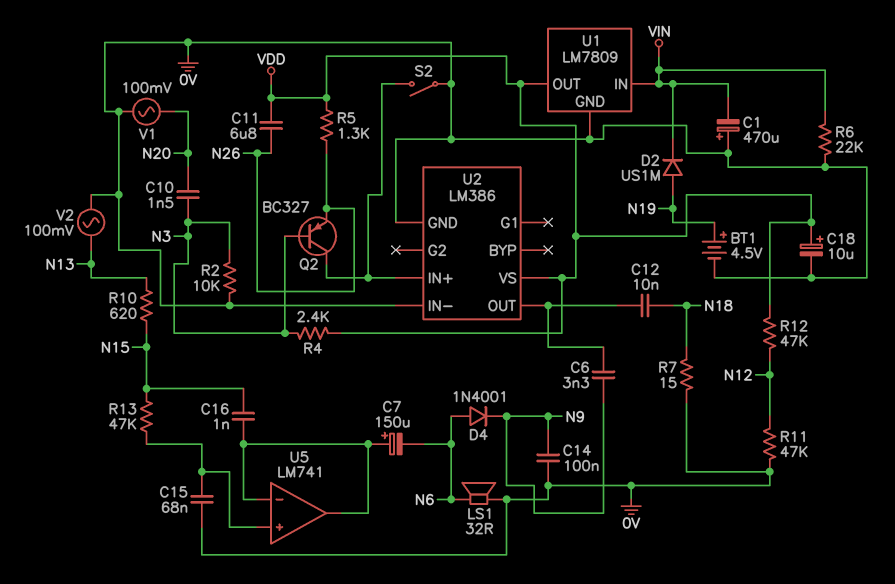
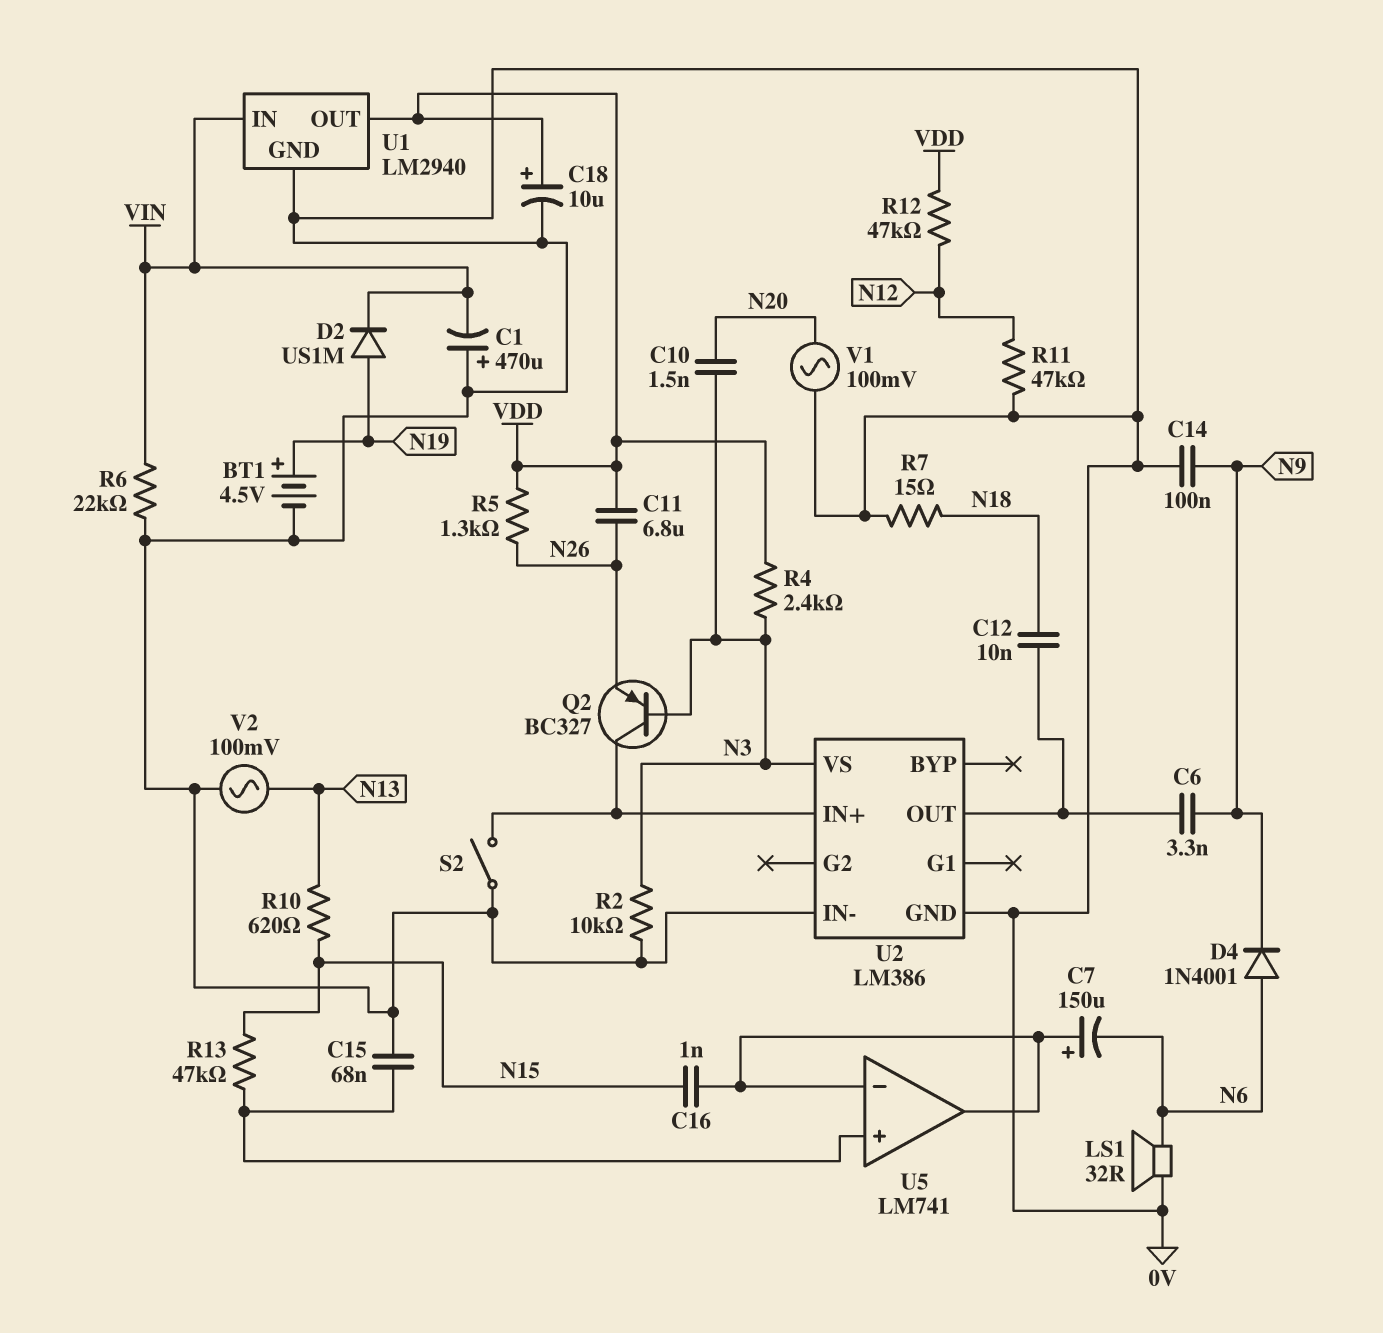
U1: LM7809 -> LM2940
U2 pin VS: VDD -> N3

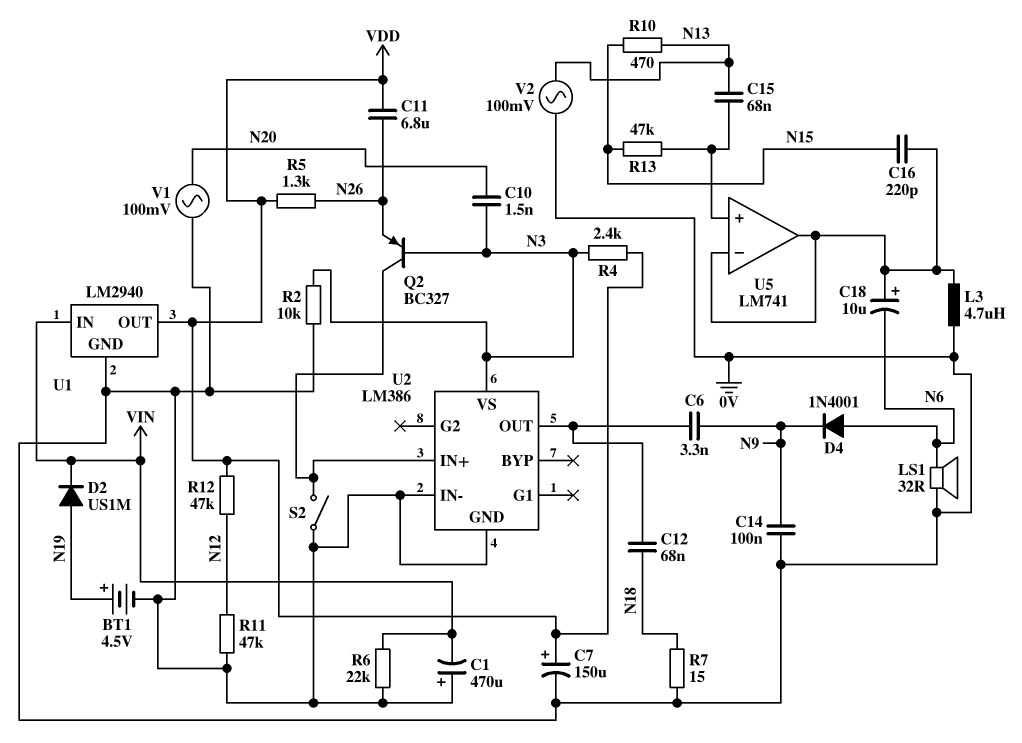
C7: 150uF (plus U5/in-, minus N6) -> 150uF (plus VDD, minus 0V)
C12: 10nF (N18, U2/OUT) -> 68nF (N18, U2/OUT)
C15: 68nF (0V, U5/in+) -> 68nF (N13, U5/in+)
C16: 1nF (N15, U5/in-) -> 220pF (N15, U5/in-)
C18: 10uF (plus VDD, minus 0V) -> 10uF (plus U5/in-, minus N6)
L3: none -> 4.7uH (0V, U5/in-)
R10: 620 (N13, N15) -> 470 (N13, N15)

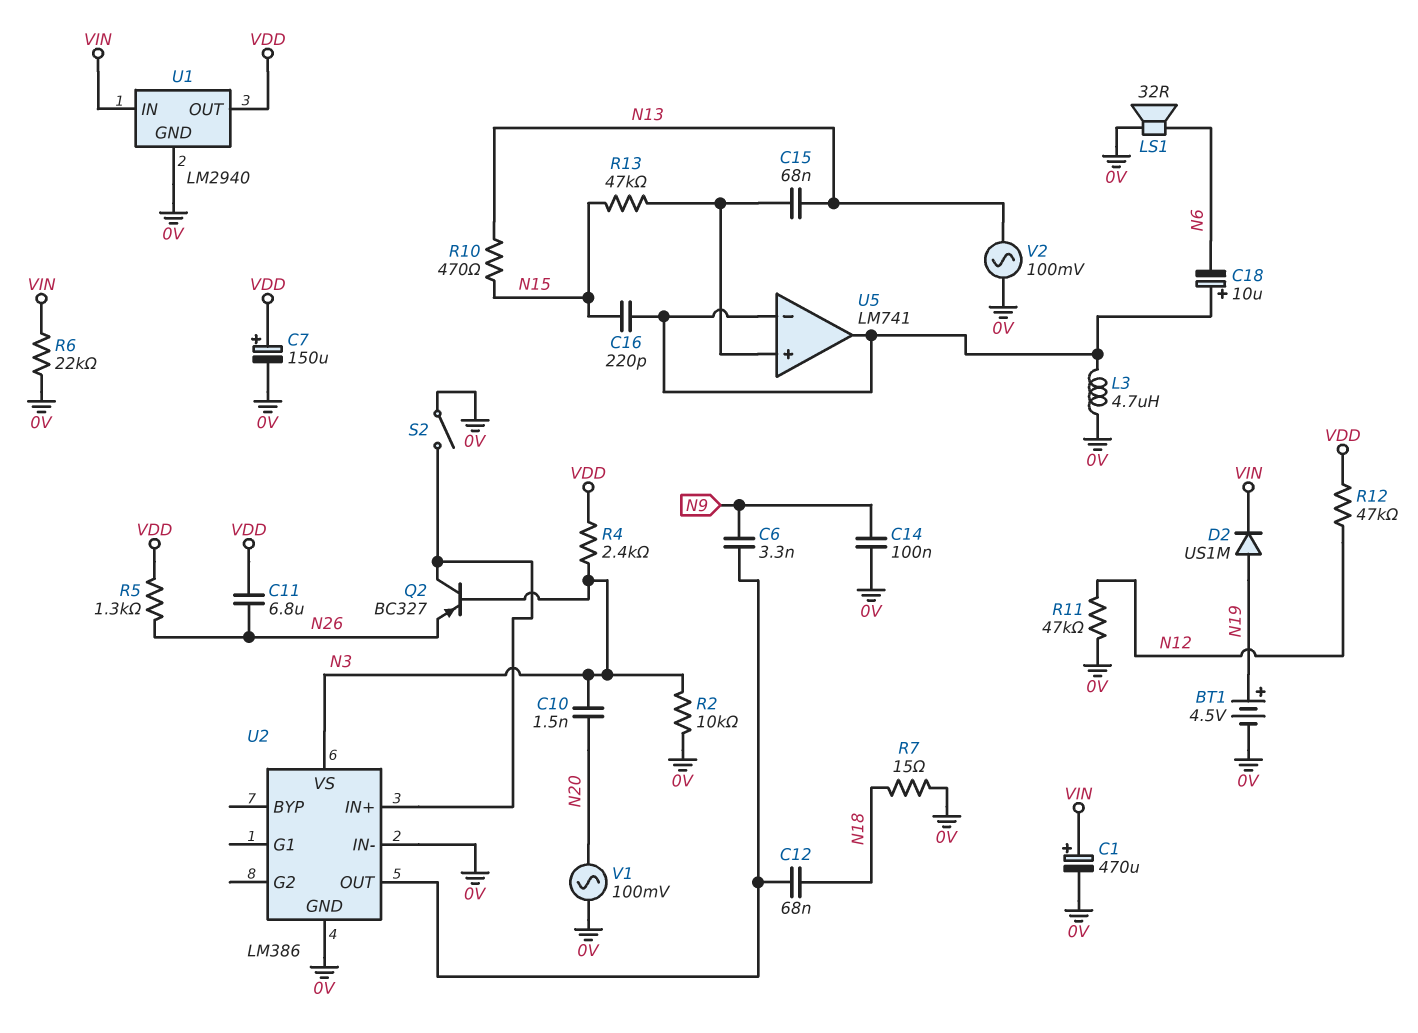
C1: 470uF (plus 0V, minus VIN) -> 470uF (plus VIN, minus 0V)
D4: diode 1N4001 (A N6, K N9) -> none

